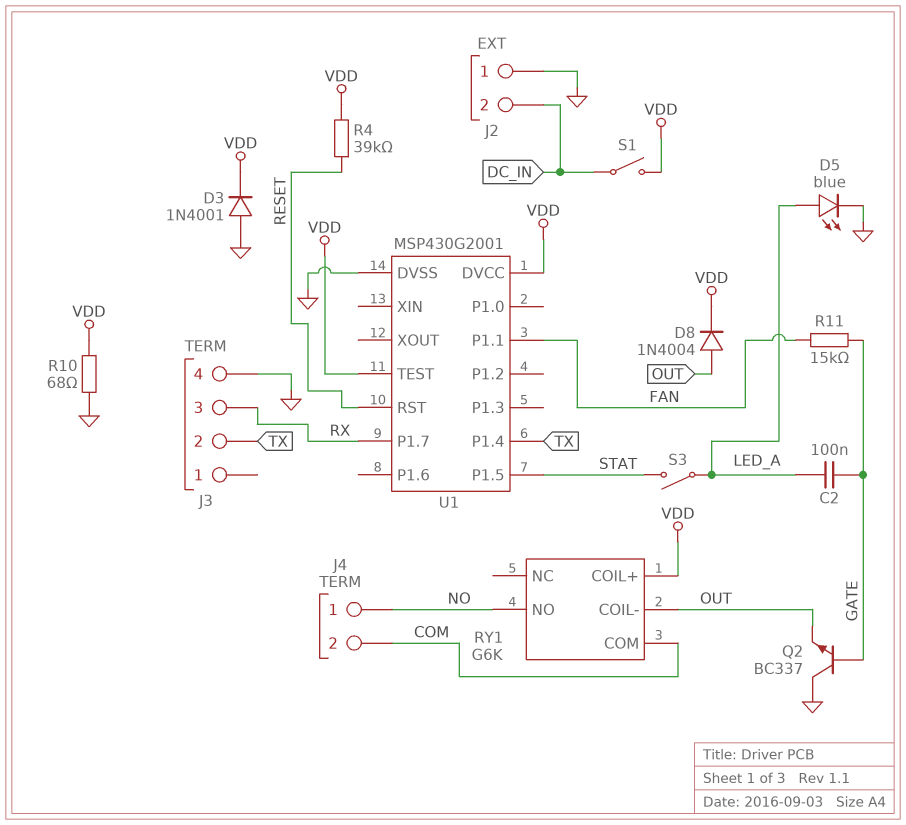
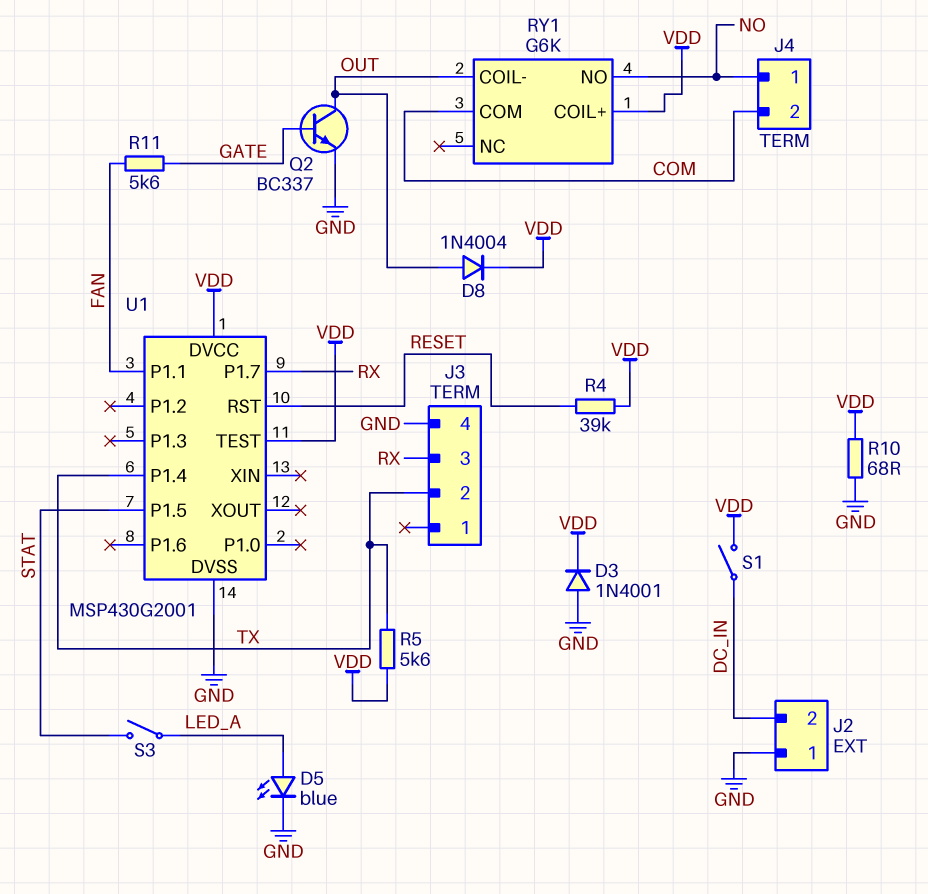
C2: 100nF (GATE, LED_A) -> none
Q2: NPN BC337 (B GATE, C GND, E OUT) -> NPN BC337 (B GATE, C OUT, E GND)
R5: none -> 5.6k (TX, VDD)
R11: 15k (FAN, GATE) -> 5.6k (FAN, GATE)

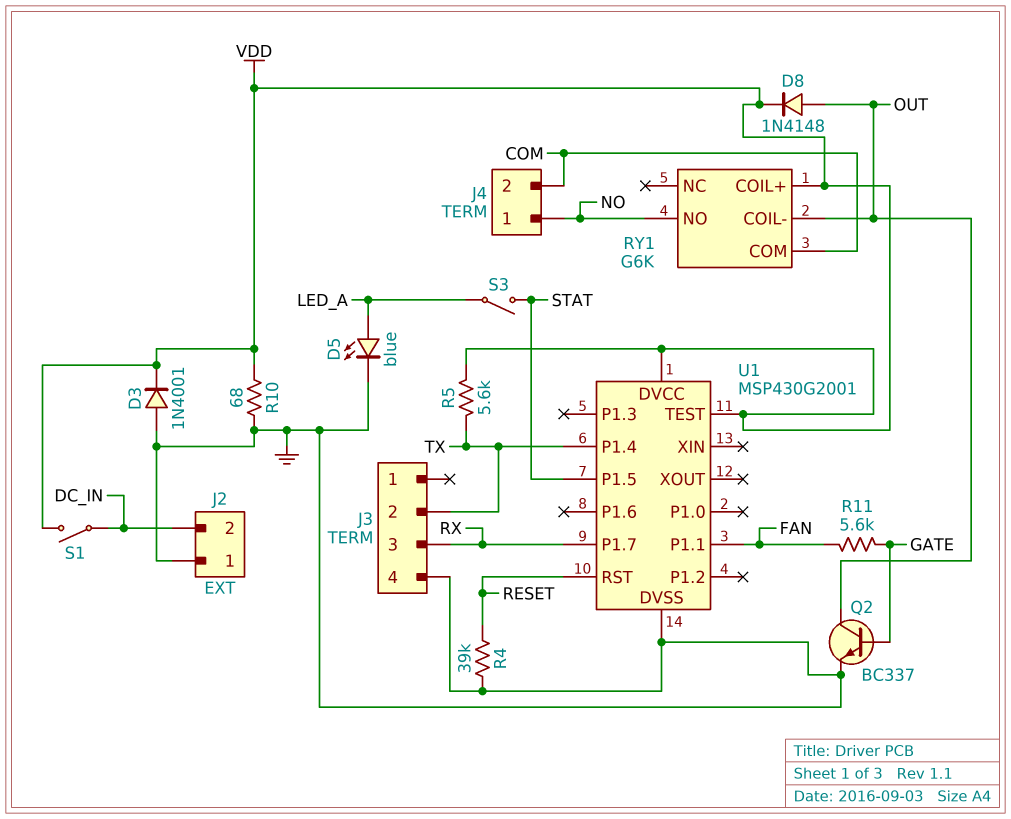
D8: diode 1N4004 (A OUT, K VDD) -> diode 1N4148 (A OUT, K VDD)
R4: 39k (RESET, VDD) -> 39k (GND, RESET)

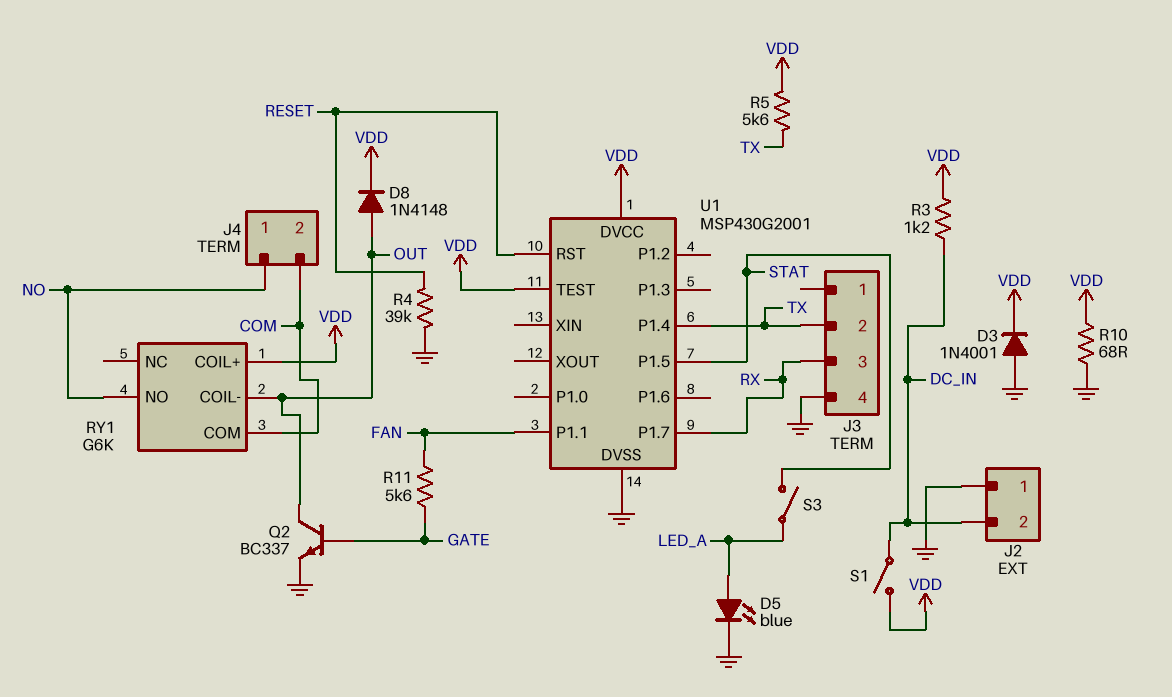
R3: none -> 1.2k (DC_IN, VDD)

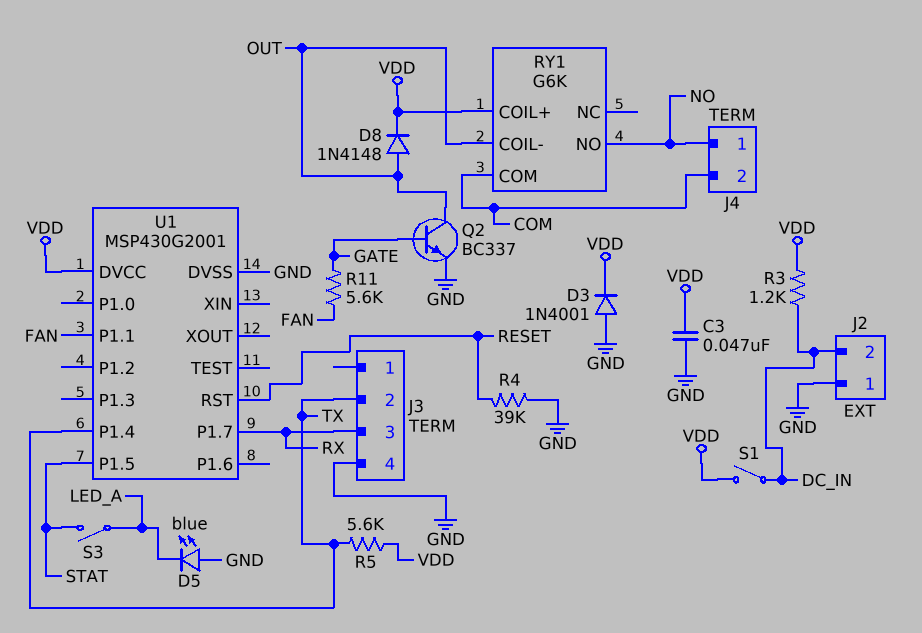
C3: none -> 47nF (GND, VDD)
D5: LED blue (A LED_A, K GND) -> LED blue (A GND, K LED_A)
R10: 68 (GND, VDD) -> none
U1 pin TEST: VDD -> none

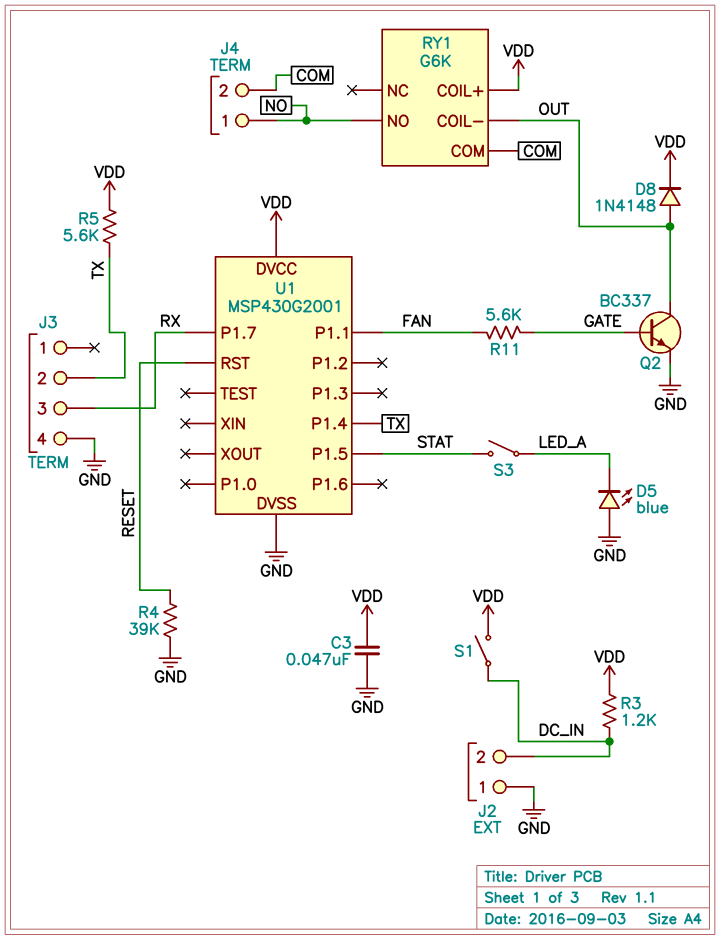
D3: diode 1N4001 (A GND, K VDD) -> none

